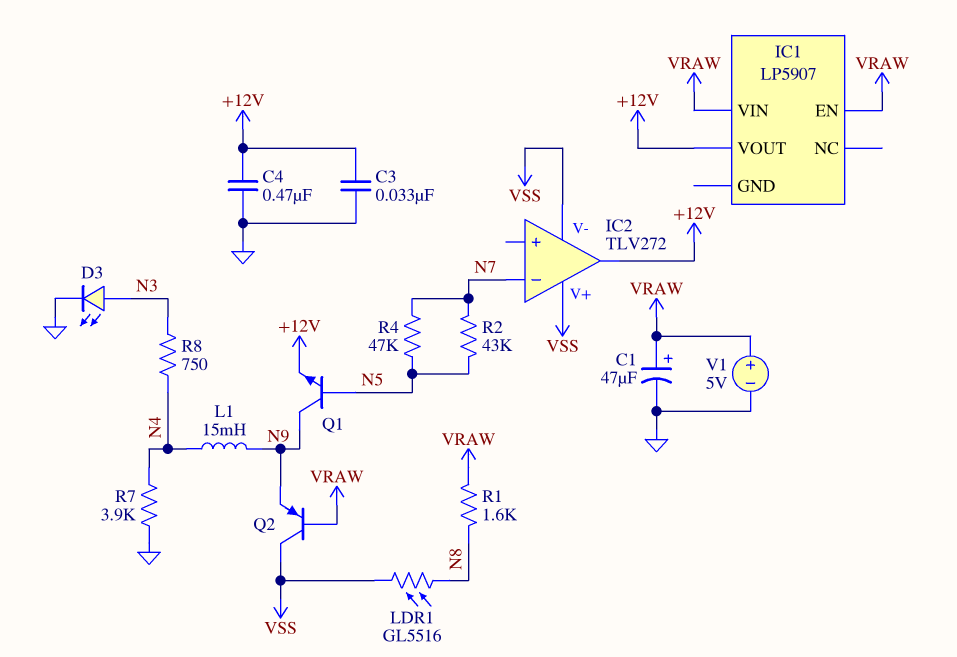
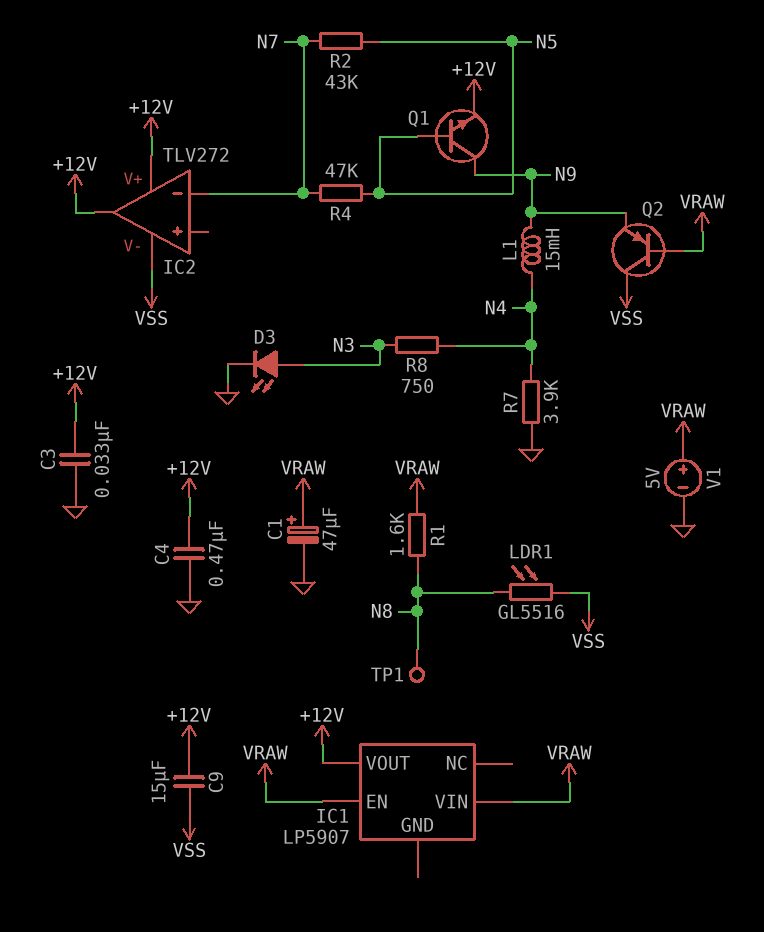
C9: none -> 15uF (+12V, VSS)
IC2 pin V+: VSS -> +12V
TP1: none -> test point (N8)

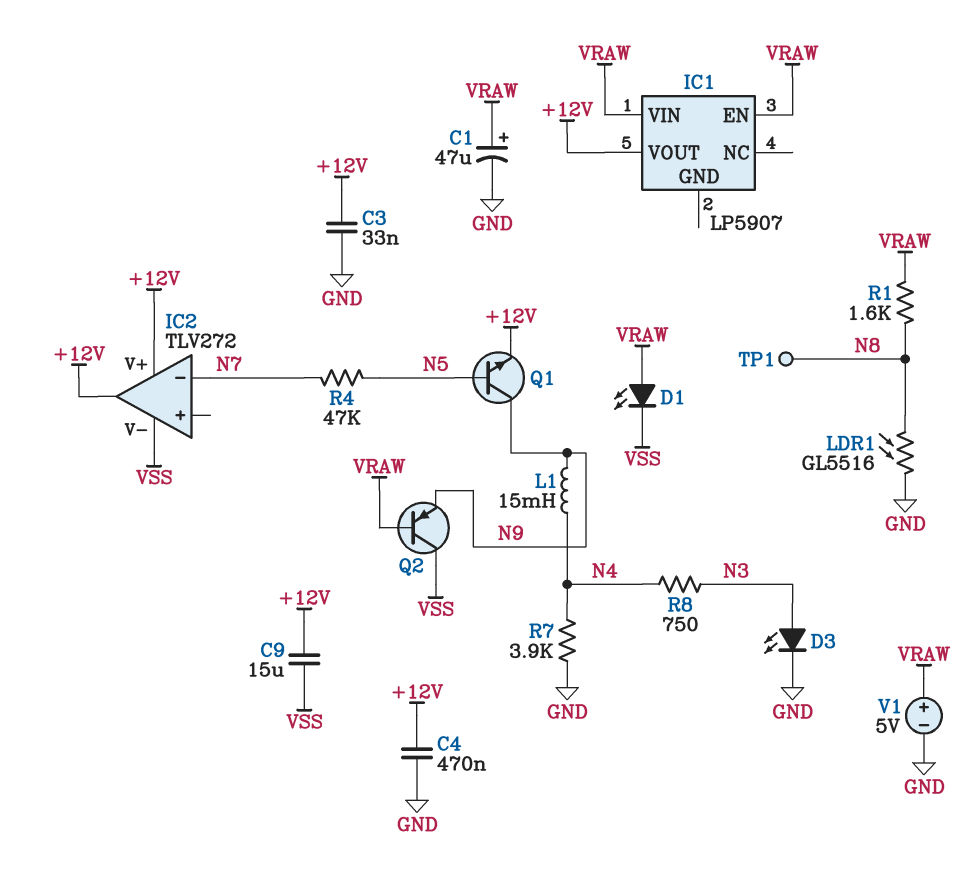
D1: none -> LED (A VRAW, K VSS)
LDR1: GL5516 (N8, VSS) -> GL5516 (GND, N8)
R2: 43k (N5, N7) -> none

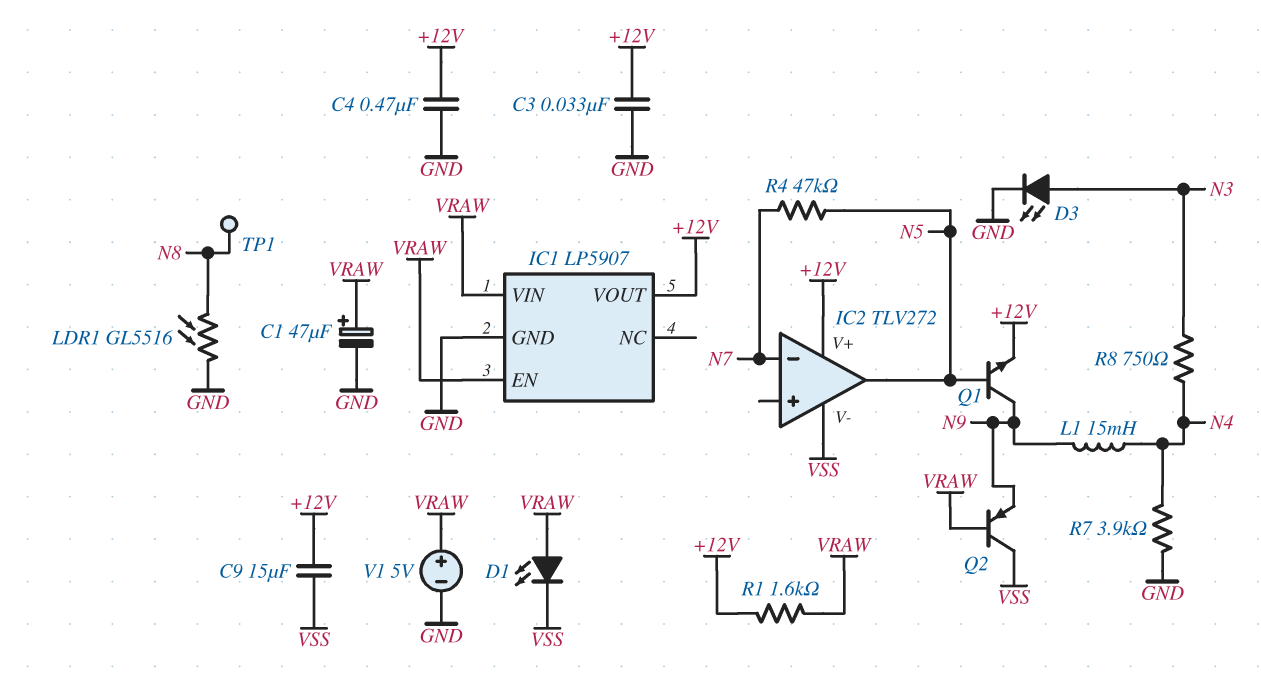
IC1 pin GND: none -> GND
IC2 pin out: +12V -> N5
R1: 1.6k (N8, VRAW) -> 1.6k (+12V, VRAW)

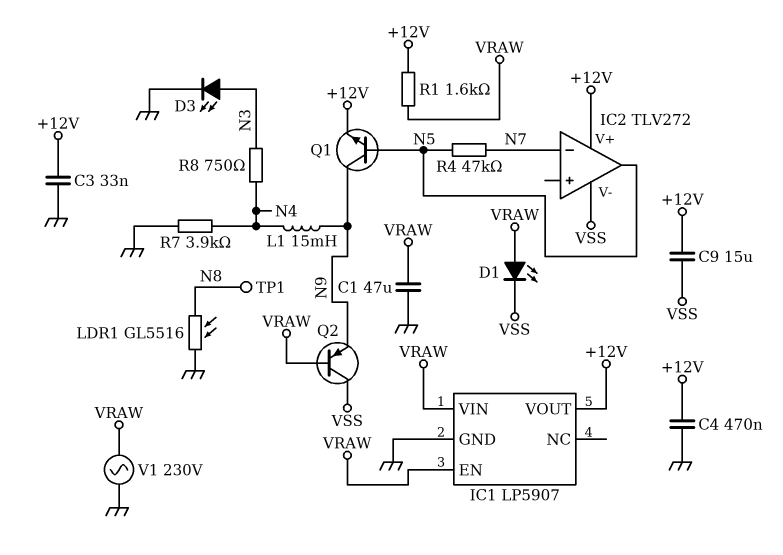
C1: 47uF (plus VRAW, minus GND) -> 47uF (GND, VRAW)
V1: 5V (plus VRAW, minus GND) -> AC 230V (GND, VRAW)

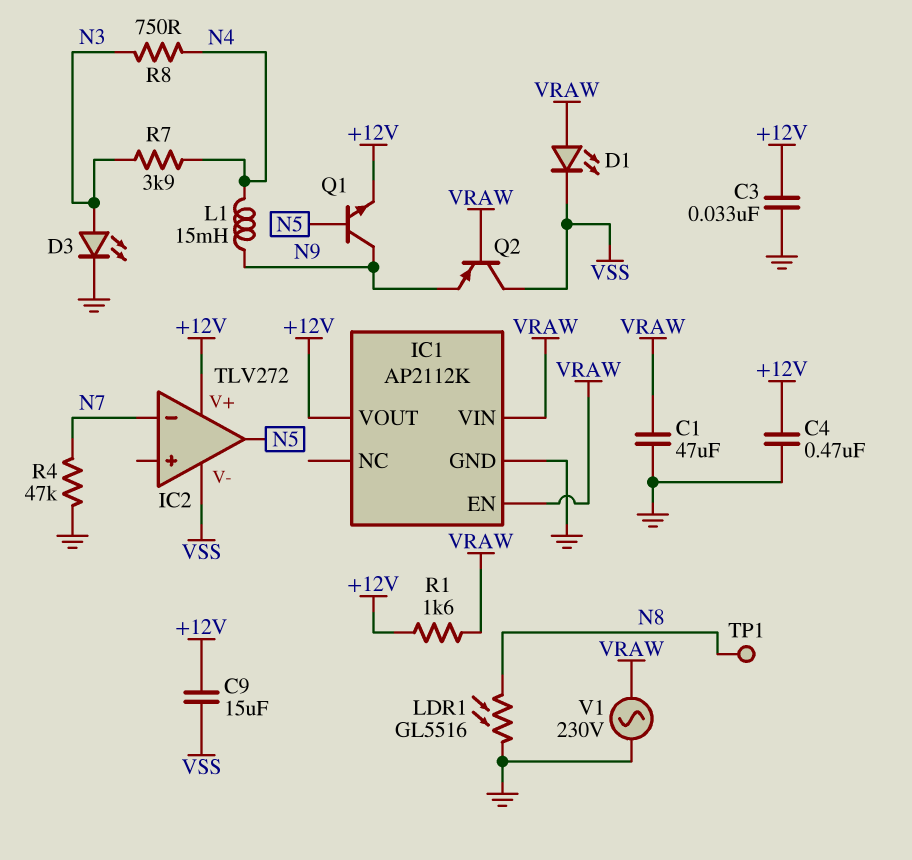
IC1: LP5907 -> AP2112K
R4: 47k (N5, N7) -> 47k (GND, N7)
R7: 3.9k (GND, N4) -> 3.9k (N3, N4)

